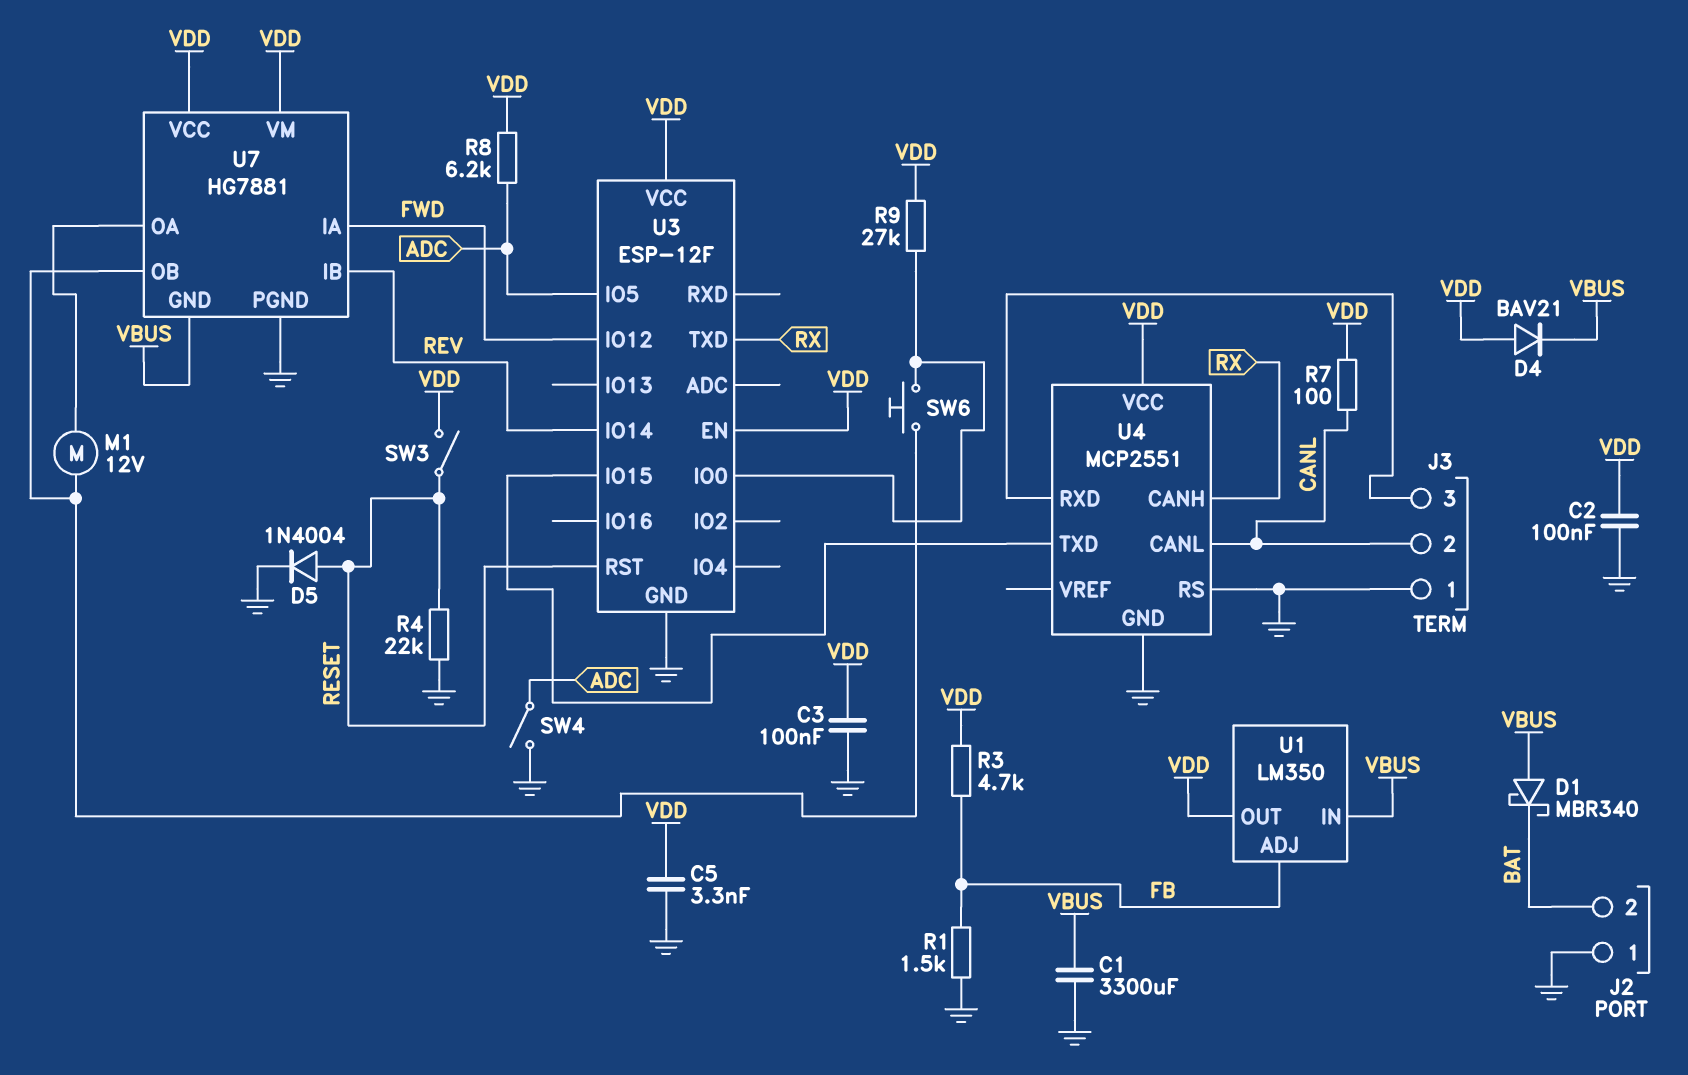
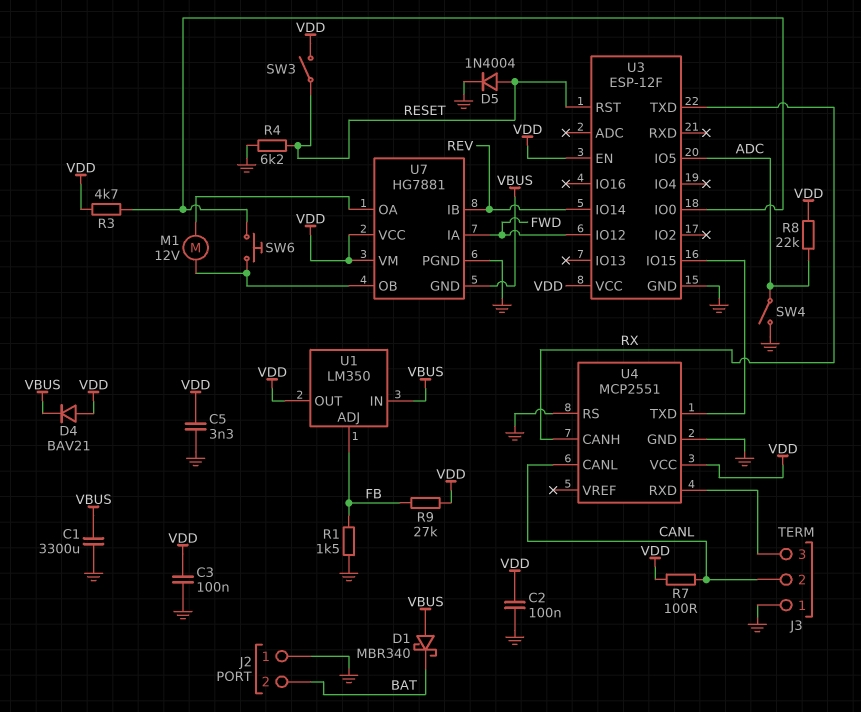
R3: 4.7k (FB, VDD) -> 4.7k (U3/IO0, VDD)
R4: 22k (GND, RESET) -> 6.2k (GND, RESET)
R8: 6.2k (ADC, VDD) -> 22k (ADC, VDD)
R9: 27k (U3/IO0, VDD) -> 27k (FB, VDD)

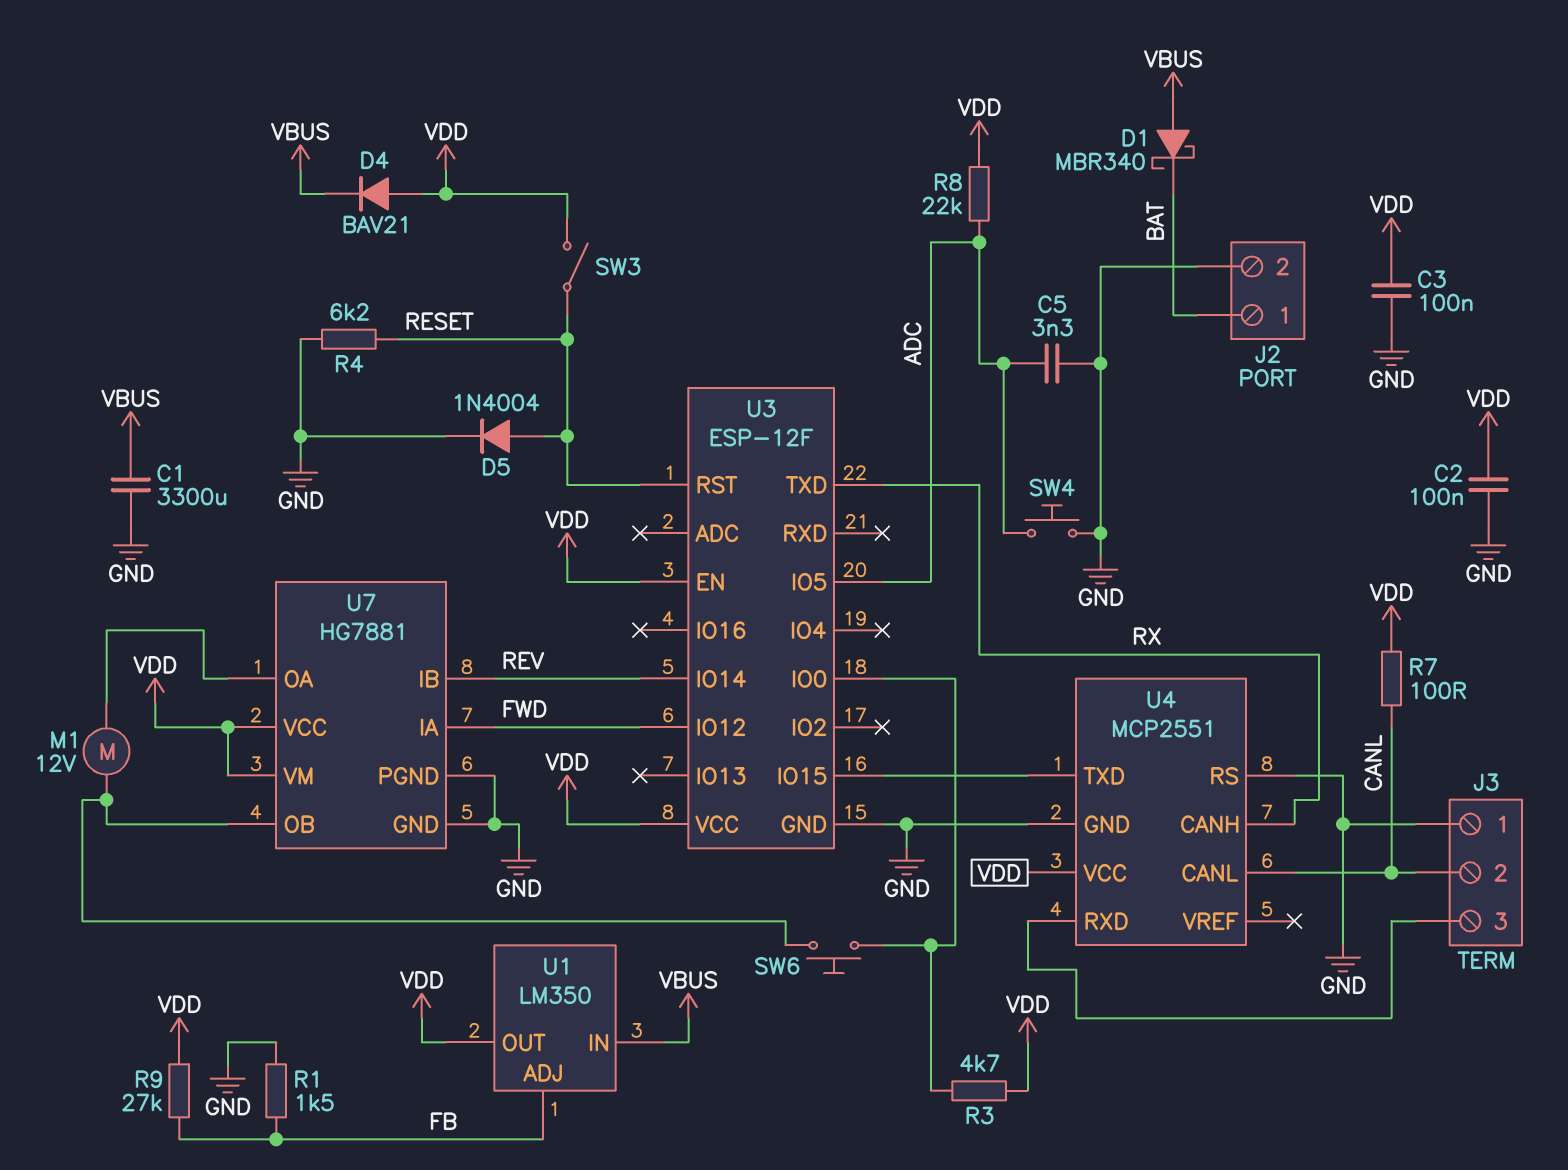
C5: 3.3nF (GND, VDD) -> 3.3nF (ADC, GND)
J2 pin 1: GND -> BAT
J2 pin 2: BAT -> GND
SW4: switch (ADC, GND) -> button (ADC, GND)
U7 pin GND: VBUS -> GND

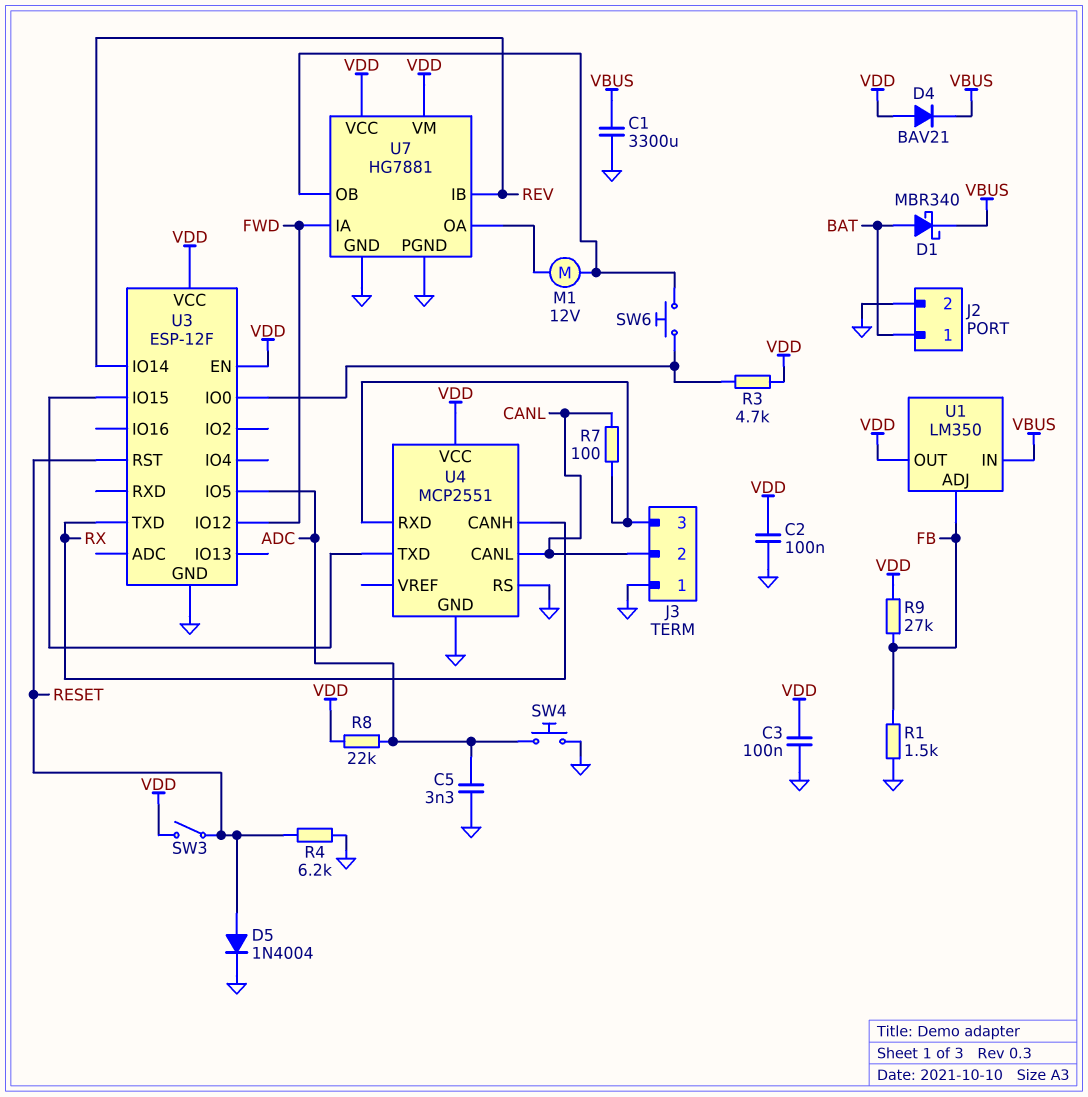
D1: schottky MBR340 (A VBUS, K BAT) -> schottky MBR340 (A BAT, K VBUS)
R7: 100 (CANL, VDD) -> 100 (CANL, J3/3)

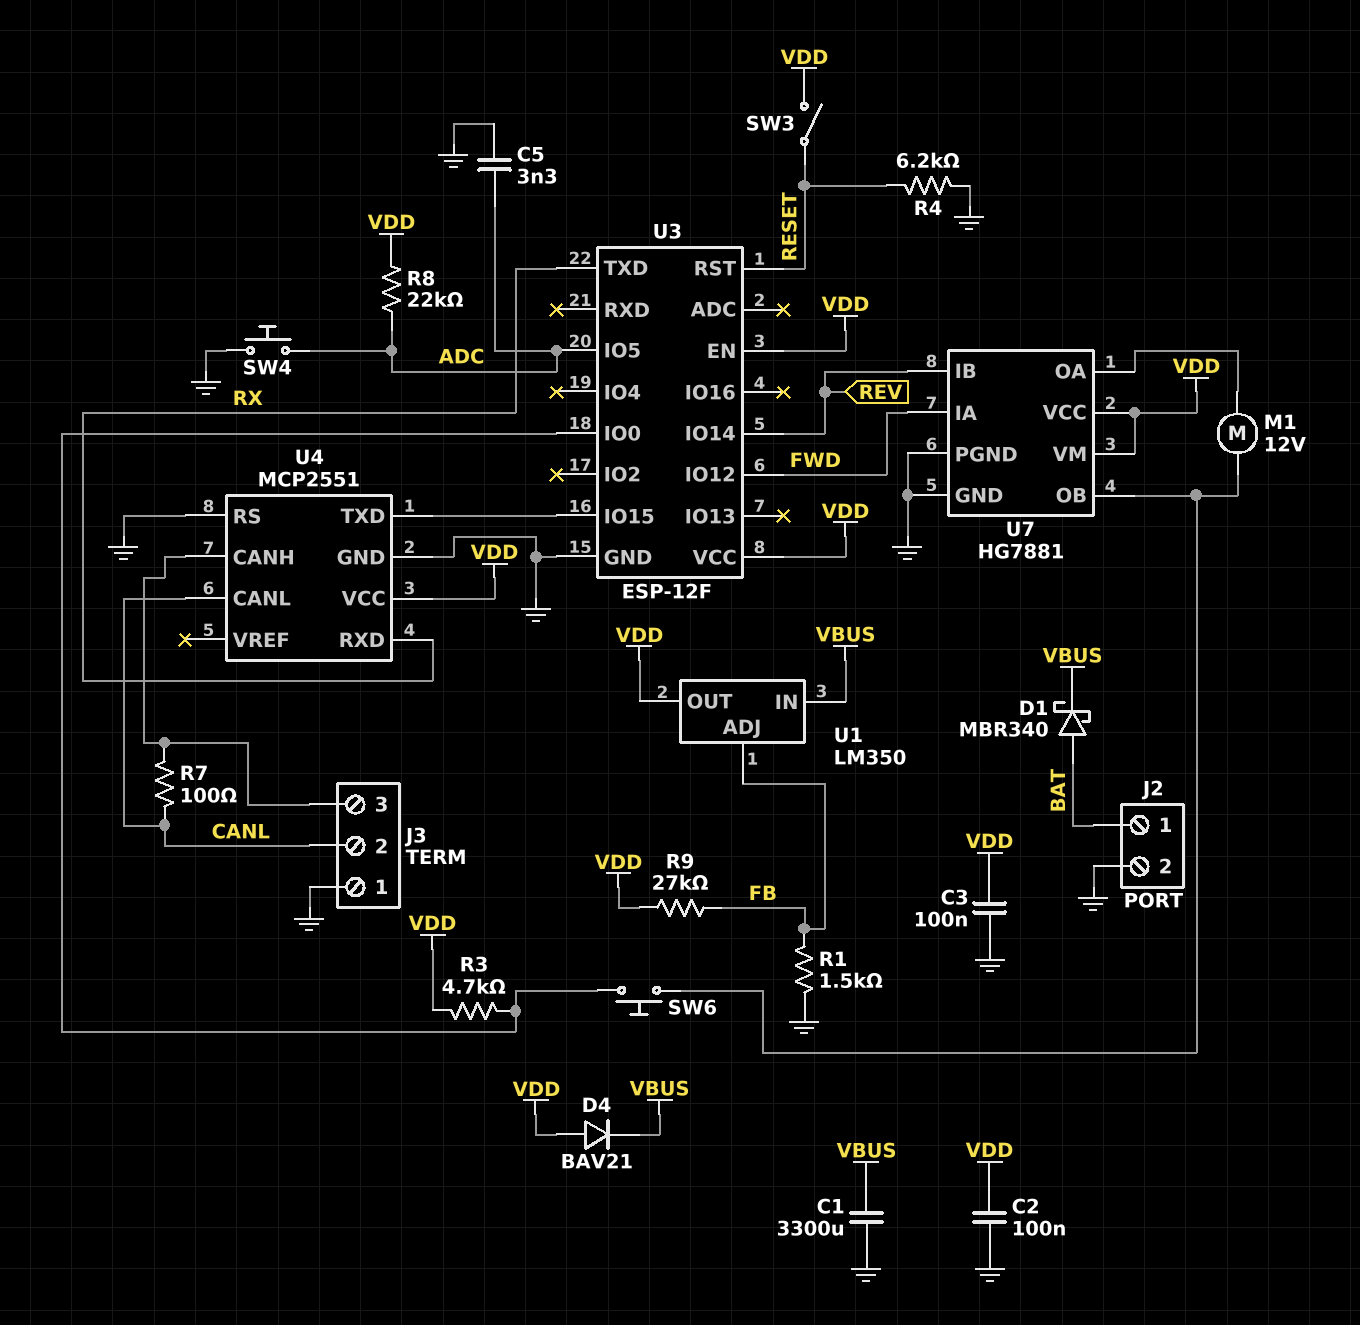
D5: diode 1N4004 (A RESET, K GND) -> none
U4 pin CANH: RX -> J3/3
U4 pin RXD: J3/3 -> RX

